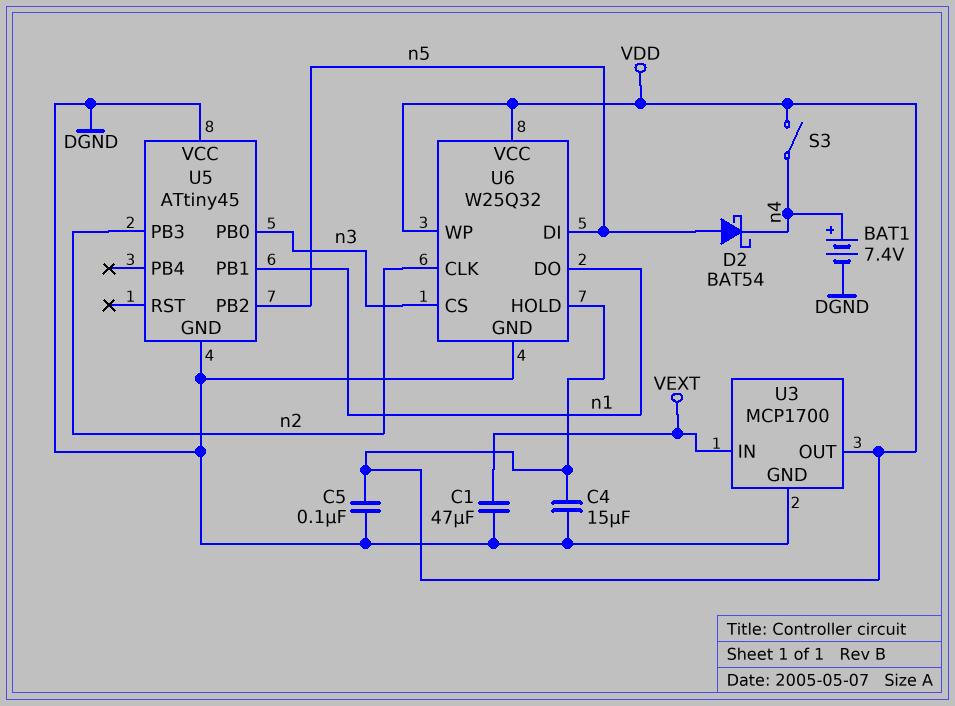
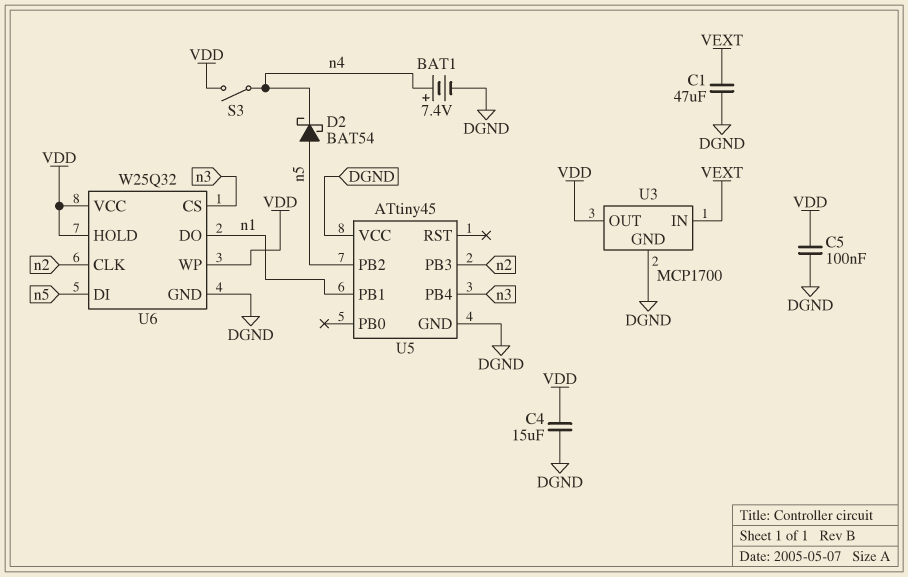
U5 pin PB0: n3 -> none
U5 pin PB4: none -> n3

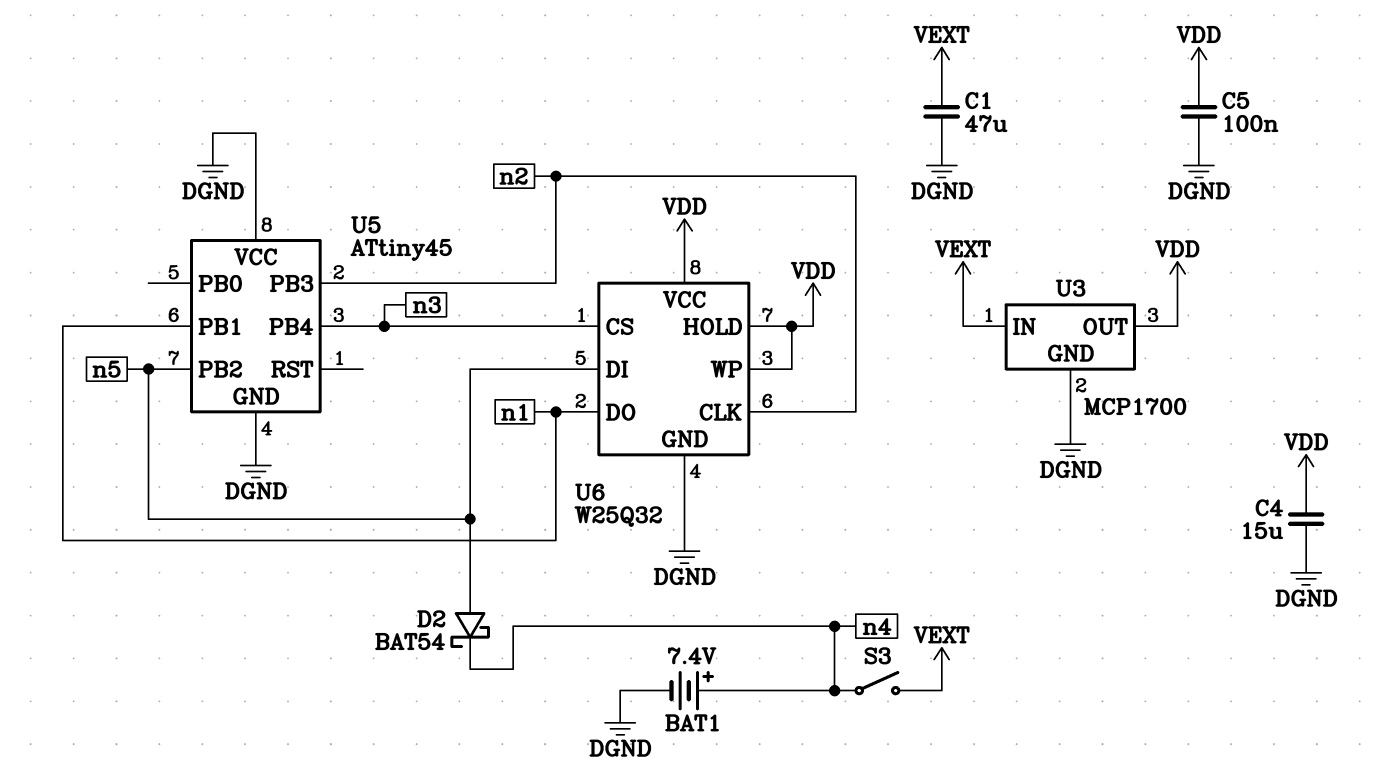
S3: switch (VDD, n4) -> switch (VEXT, n4)

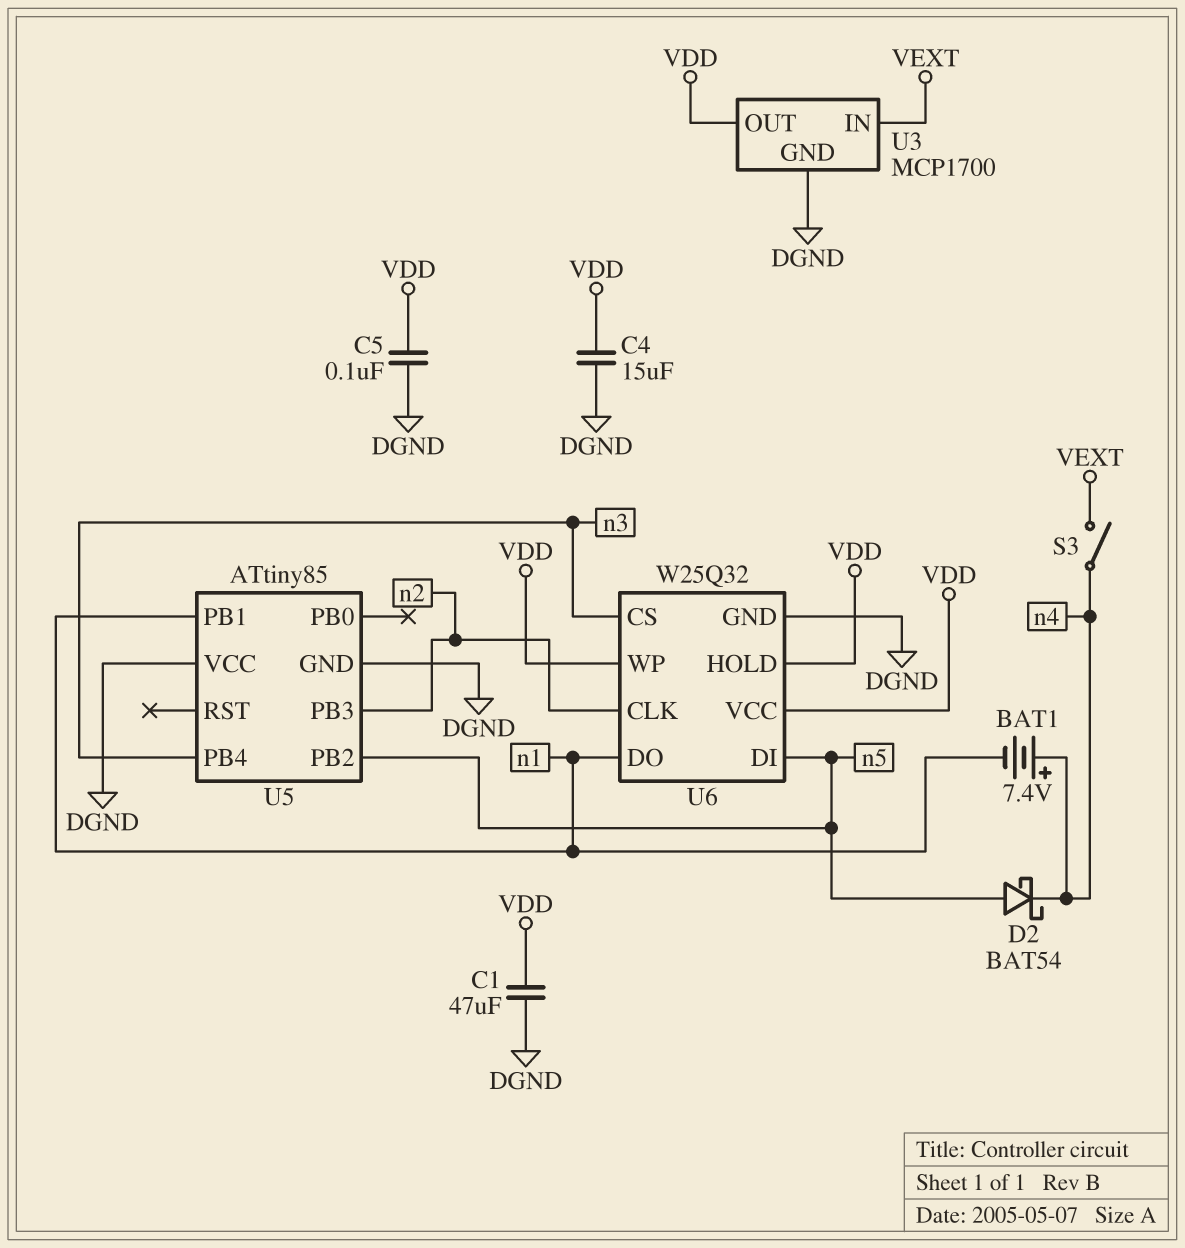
BAT1: 7.4V (plus n4, minus DGND) -> 7.4V (plus n4, minus n1)
C1: 47uF (DGND, VEXT) -> 47uF (DGND, VDD)
U5: ATtiny45 -> ATtiny85

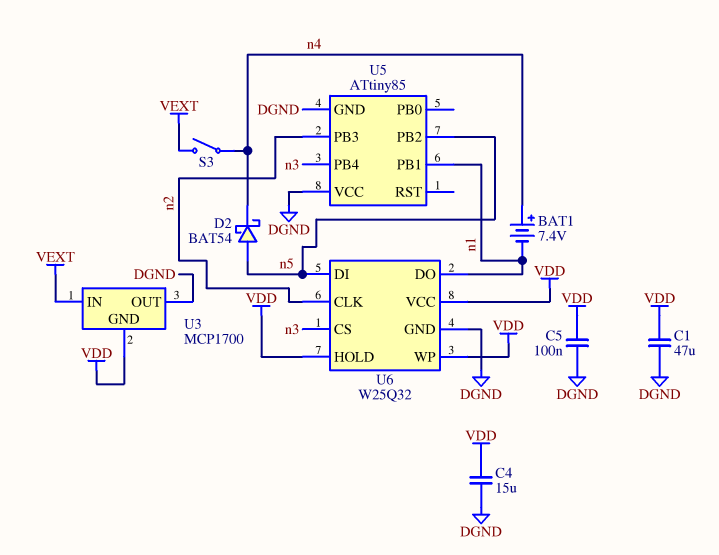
U3 pin GND: DGND -> VDD
U3 pin OUT: VDD -> DGND

